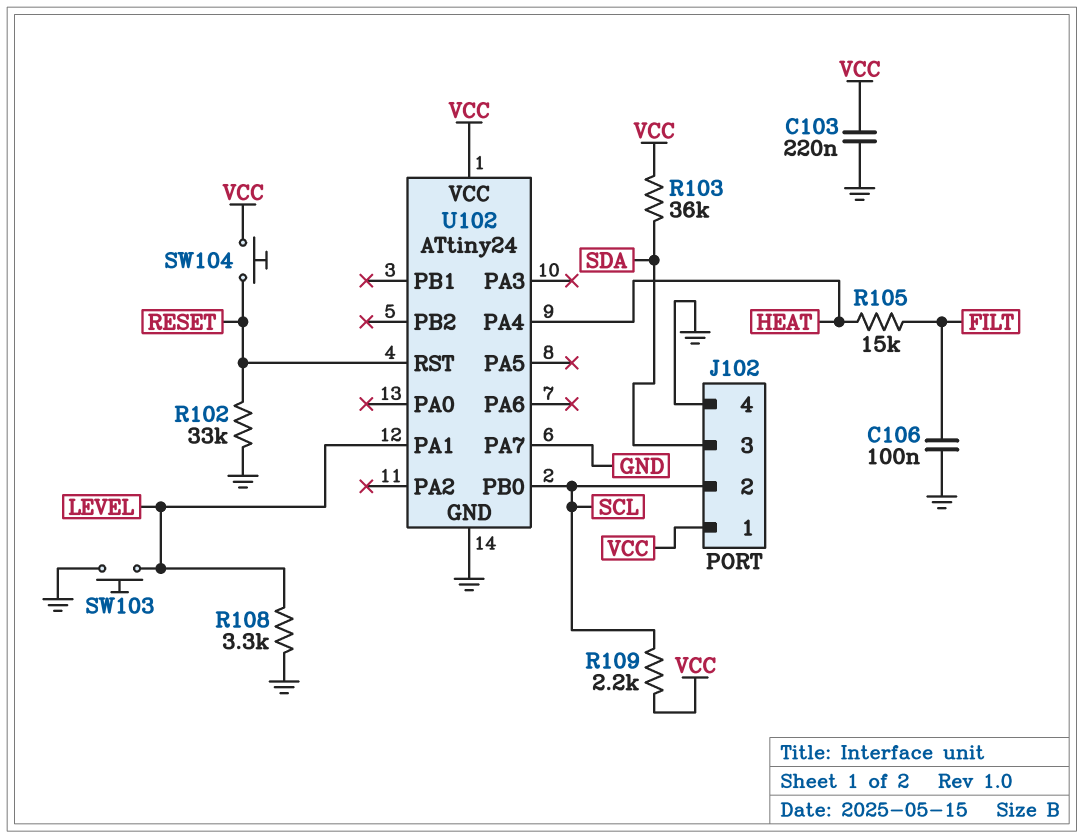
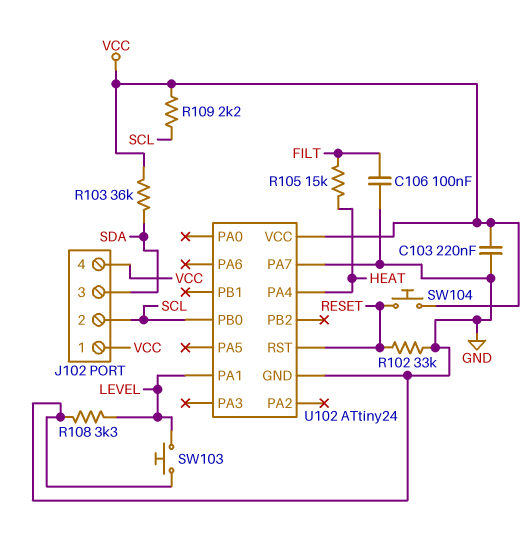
J102 pin 4: GND -> VCC

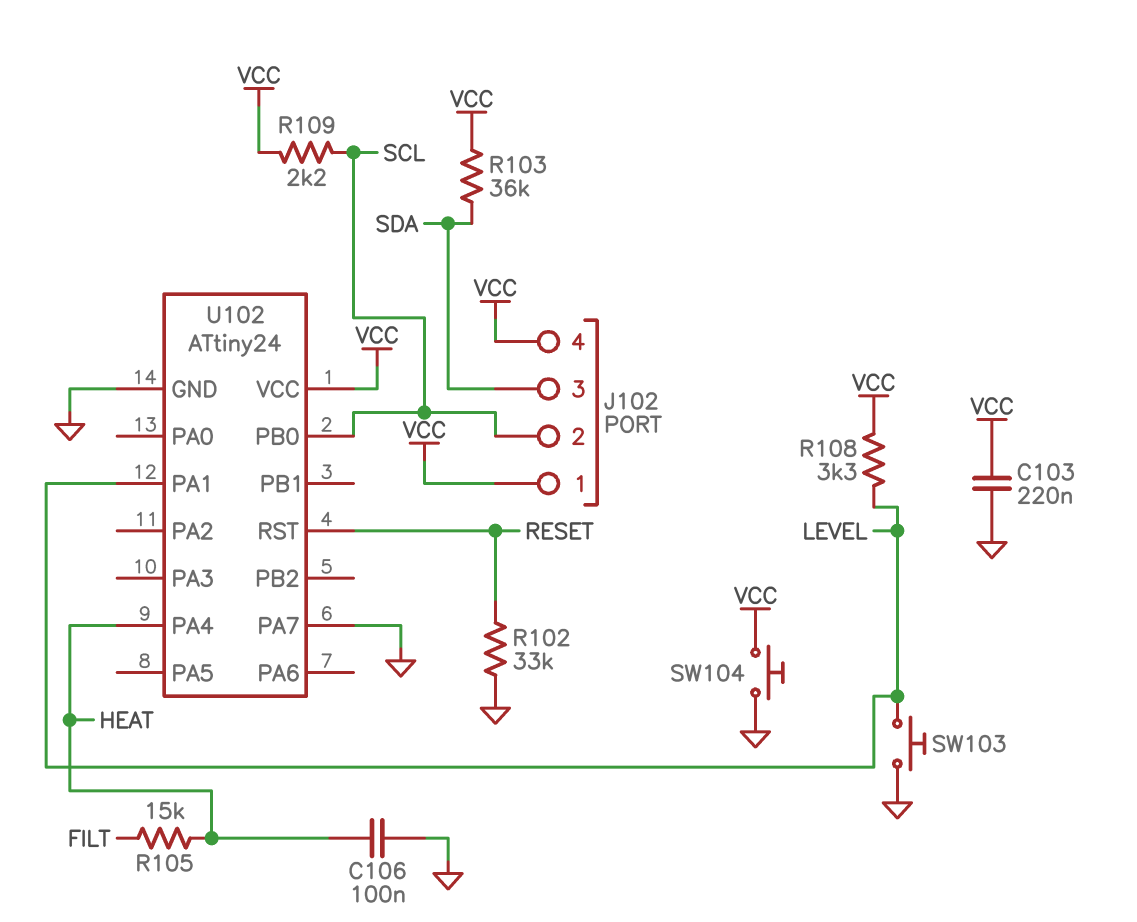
C106: 100nF (FILT, GND) -> 100nF (GND, HEAT)
R108: 3.3k (GND, LEVEL) -> 3.3k (LEVEL, VCC)
SW104: button (RESET, VCC) -> button (GND, VCC)

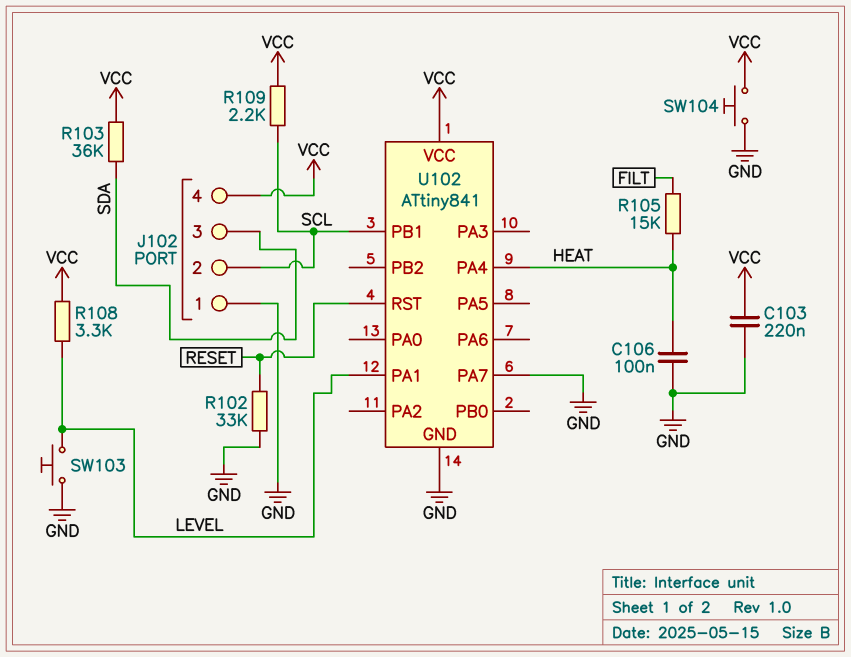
J102 pin 1: VCC -> GND
U102: ATtiny24 -> ATtiny841
U102 pin PB0: SCL -> none
U102 pin PB1: none -> SCL

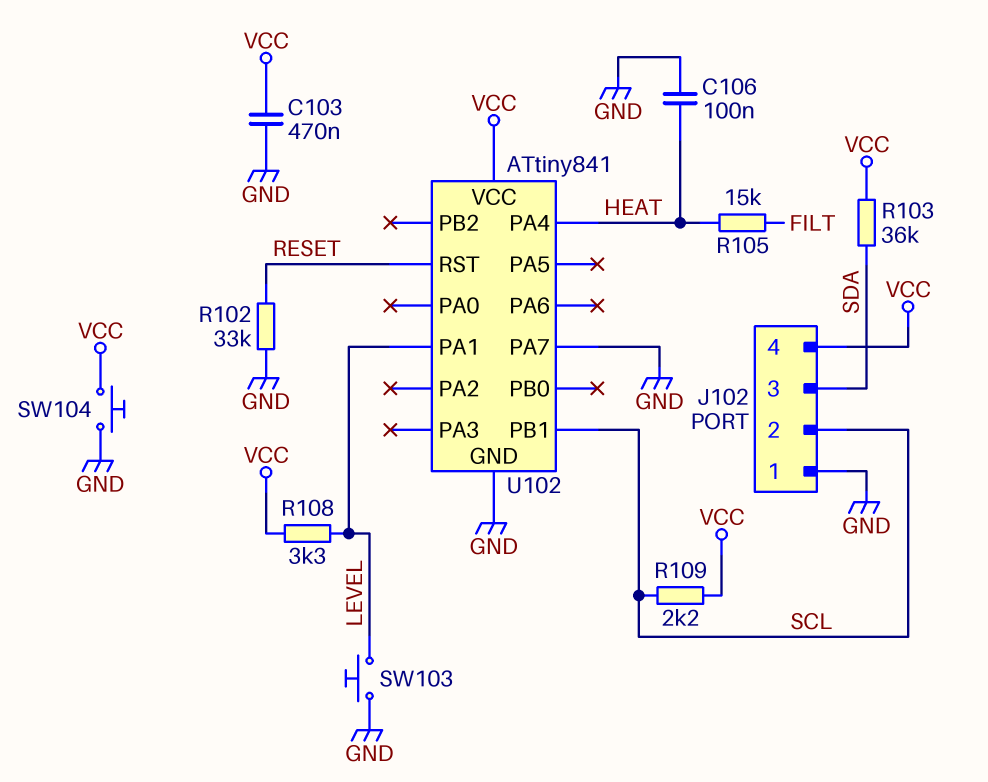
C103: 220nF (GND, VCC) -> 470nF (GND, VCC)

